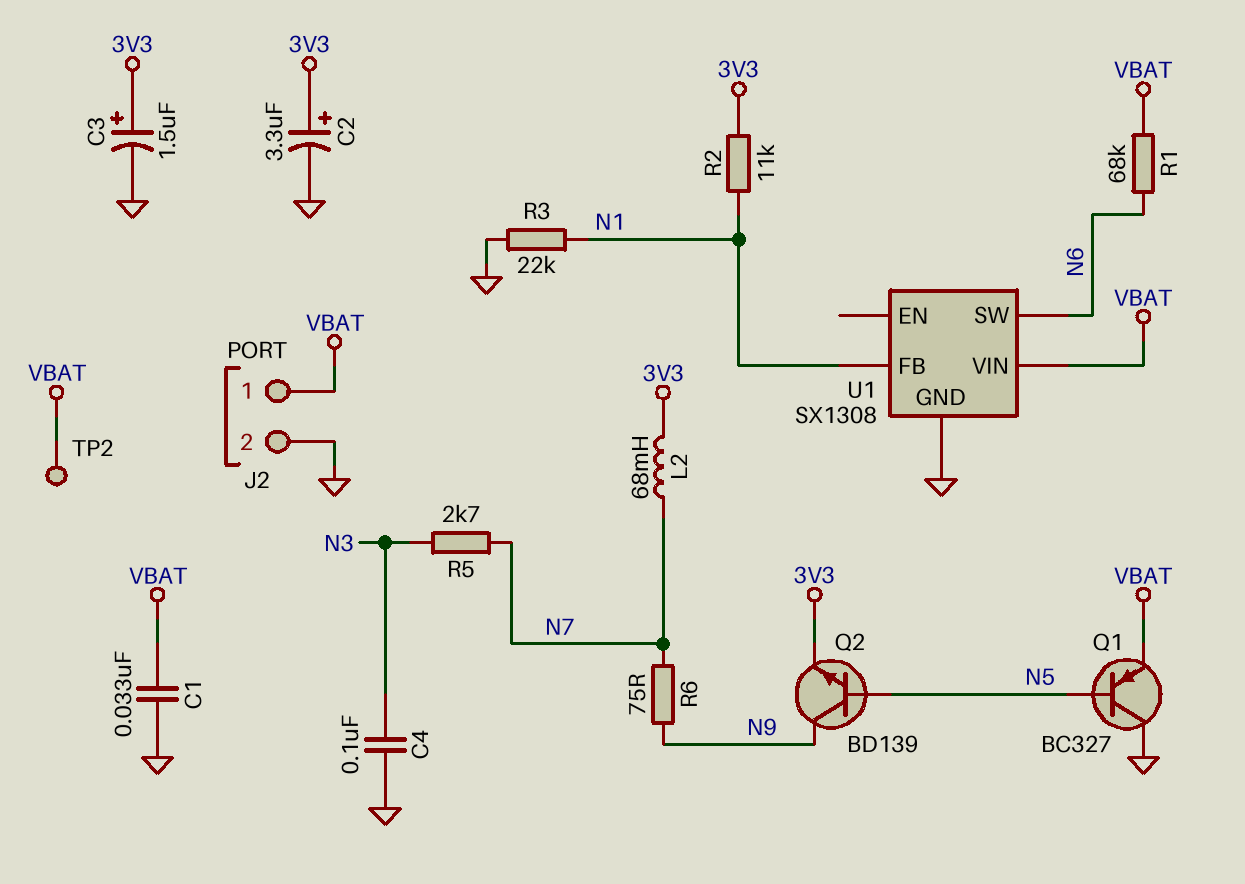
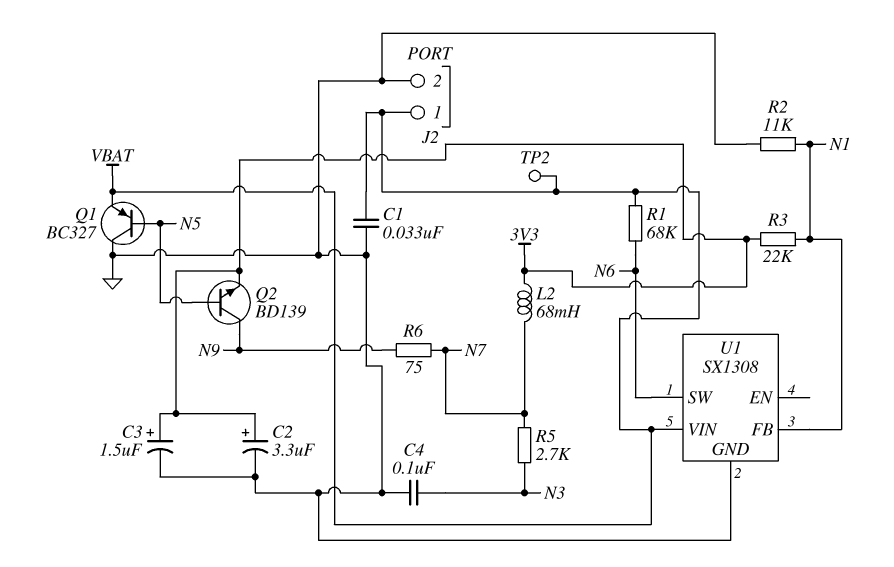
R2: 11k (3V3, N1) -> 11k (GND, N1)
R3: 22k (GND, N1) -> 22k (3V3, N1)

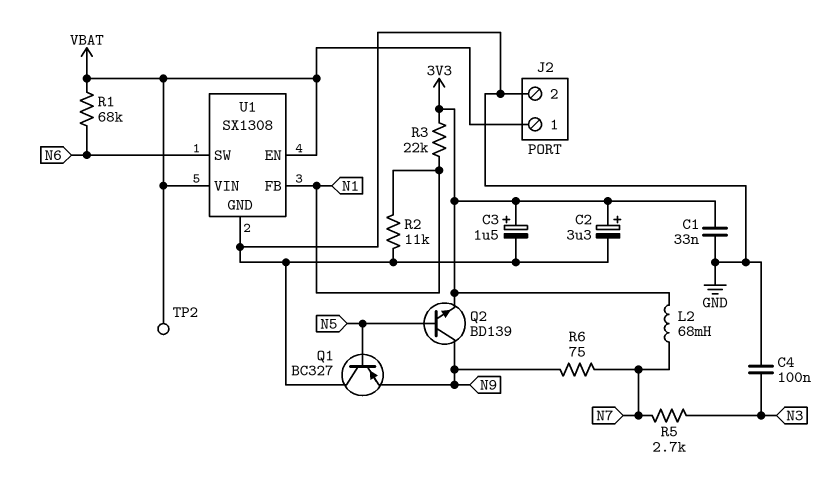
C1: 33nF (GND, VBAT) -> 33nF (3V3, GND)
Q1: PNP BC327 (B N5, C GND, E VBAT) -> PNP BC327 (B N5, C GND, E N9)
U1 pin EN: none -> VBAT

